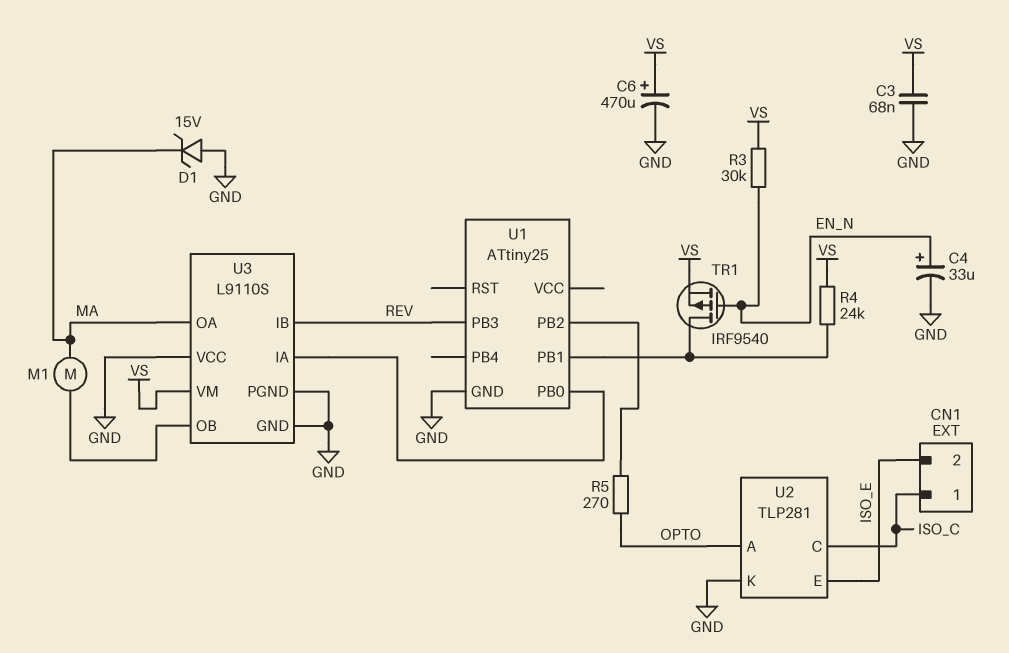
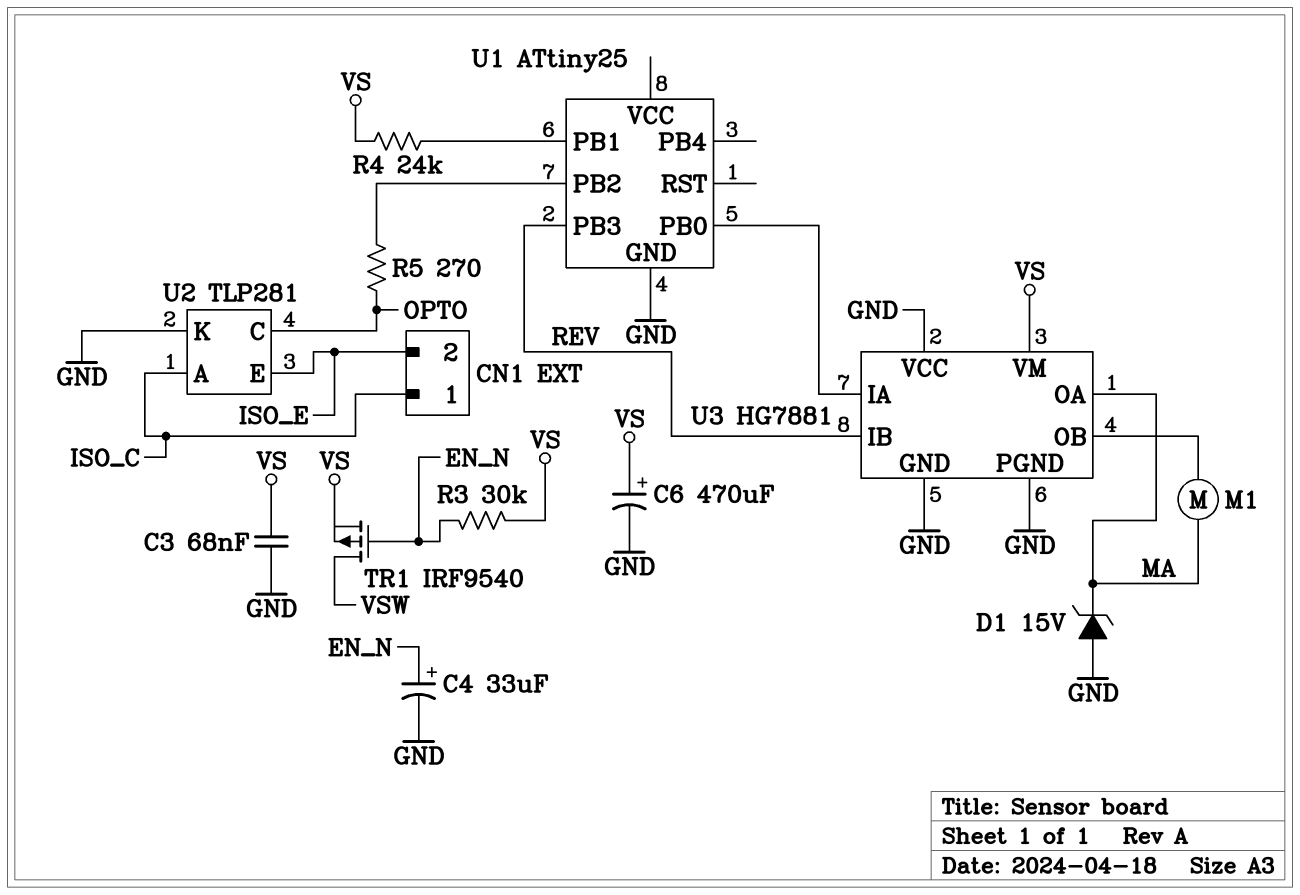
TR1: PMOS IRF9540 (G EN_N, D U1/PB1, S VS) -> PMOS IRF9540 (G EN_N, D VSW, S VS)
U2 pin A: OPTO -> ISO_C
U2 pin C: ISO_C -> OPTO
U3: L9110S -> HG7881

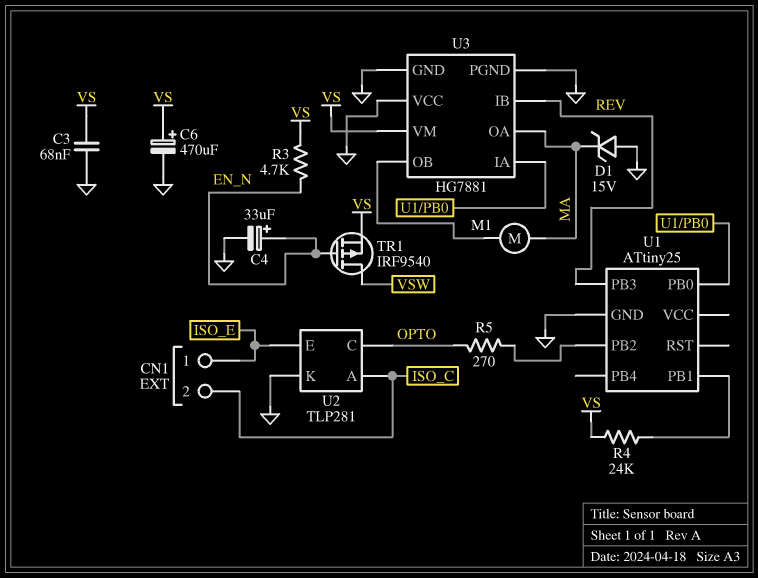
CN1 pin 1: ISO_C -> ISO_E
CN1 pin 2: ISO_E -> ISO_C
R3: 30k (EN_N, VS) -> 4.7k (EN_N, VS)

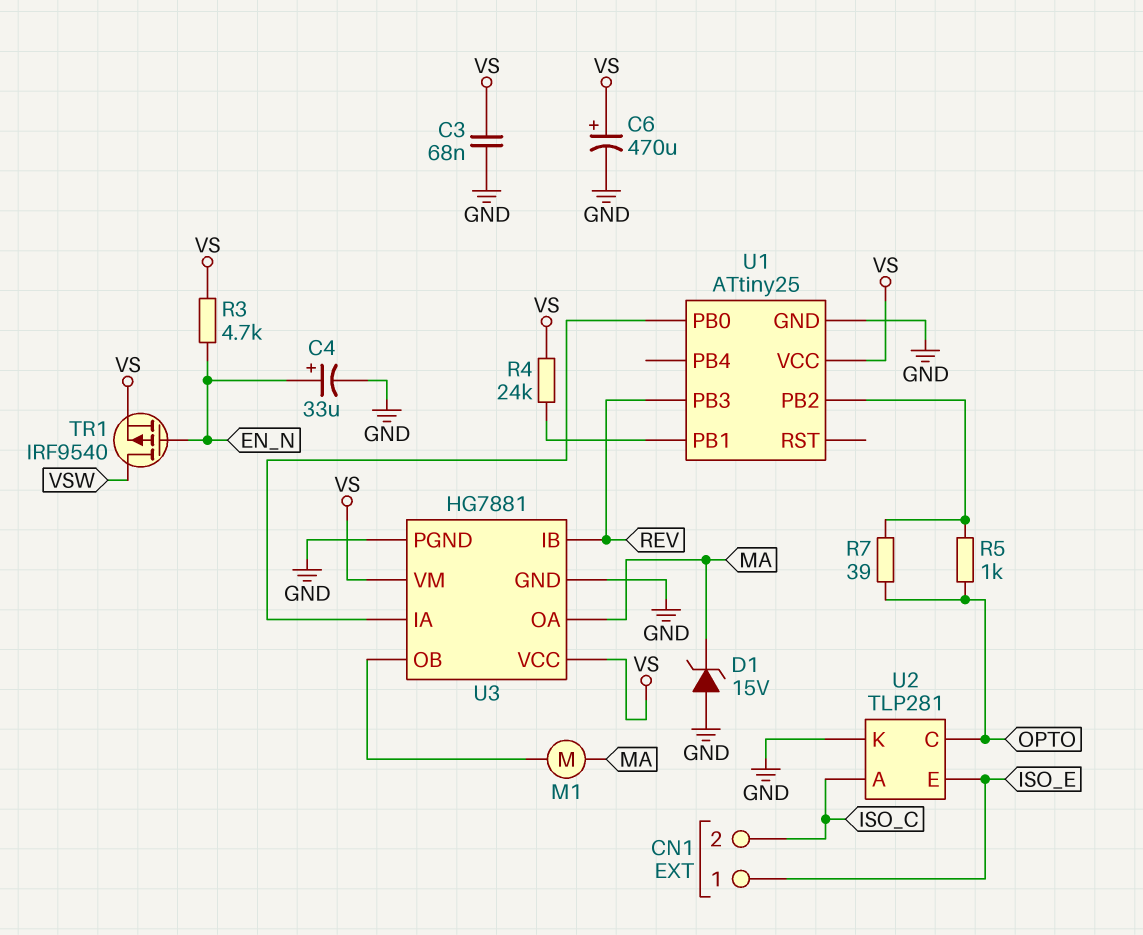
R5: 270 (OPTO, U1/PB2) -> 1k (OPTO, U1/PB2)
R7: none -> 39 (OPTO, U1/PB2)
U1 pin VCC: none -> VS
U3 pin VCC: GND -> VS

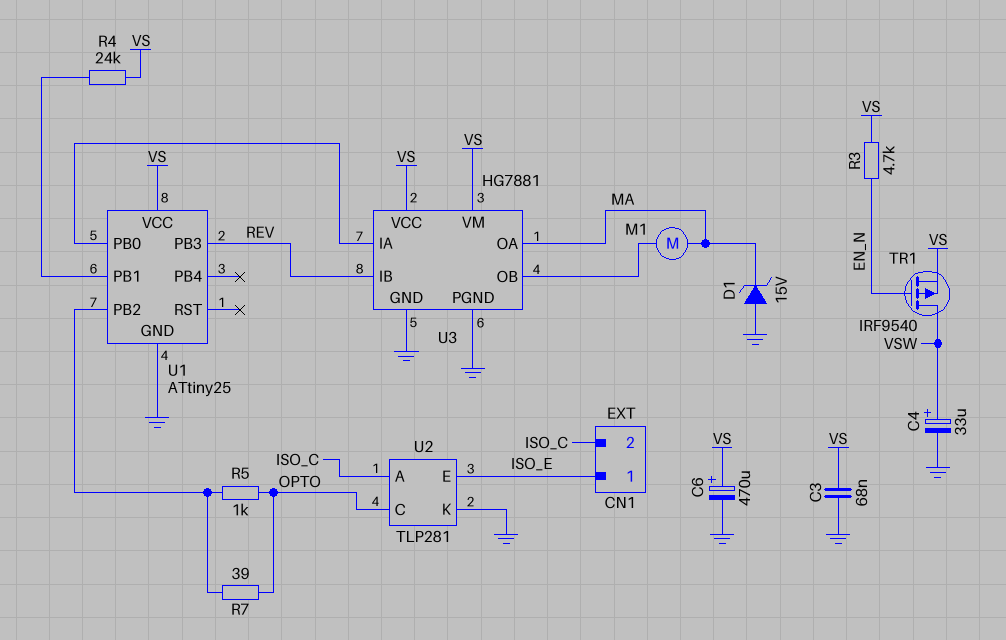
C4: 33uF (plus EN_N, minus GND) -> 33uF (plus VSW, minus GND)

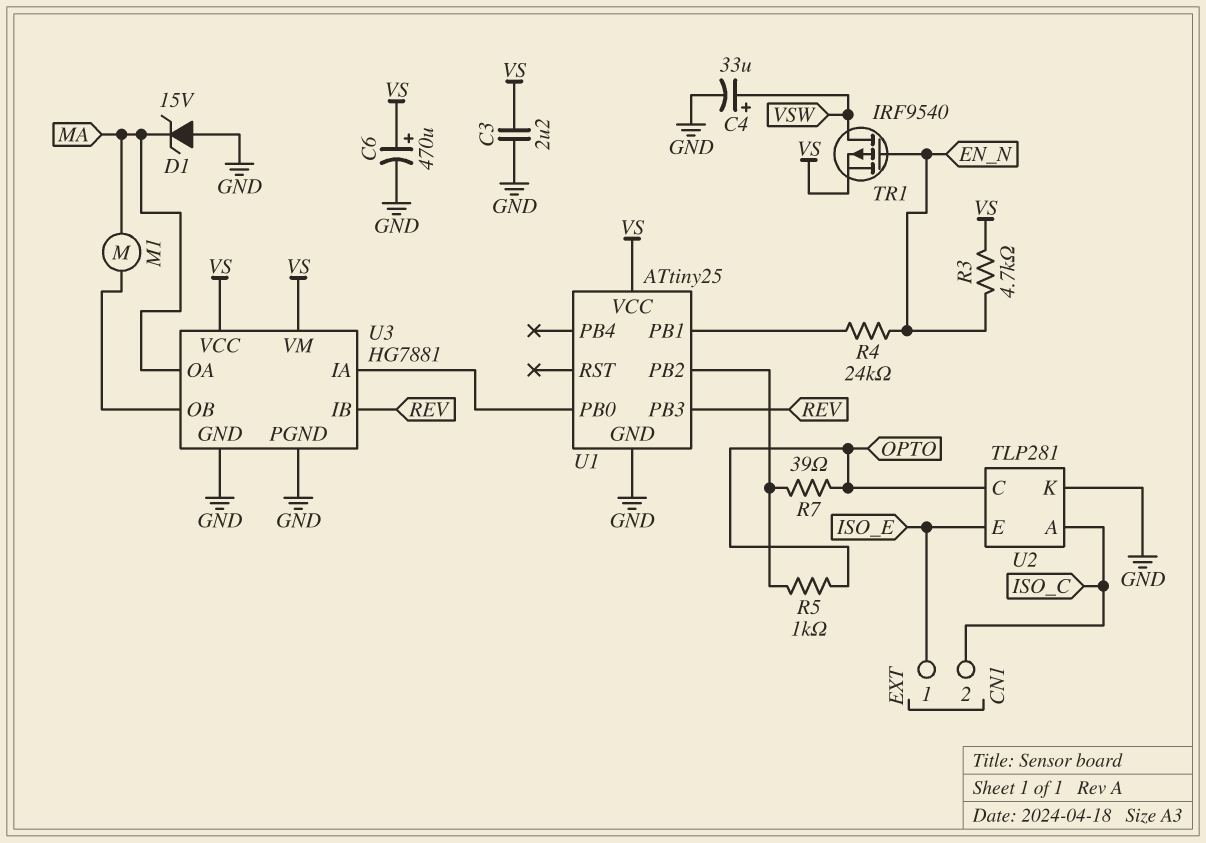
C3: 68nF (GND, VS) -> 2.2uF (GND, VS)
R4: 24k (U1/PB1, VS) -> 24k (EN_N, U1/PB1)

